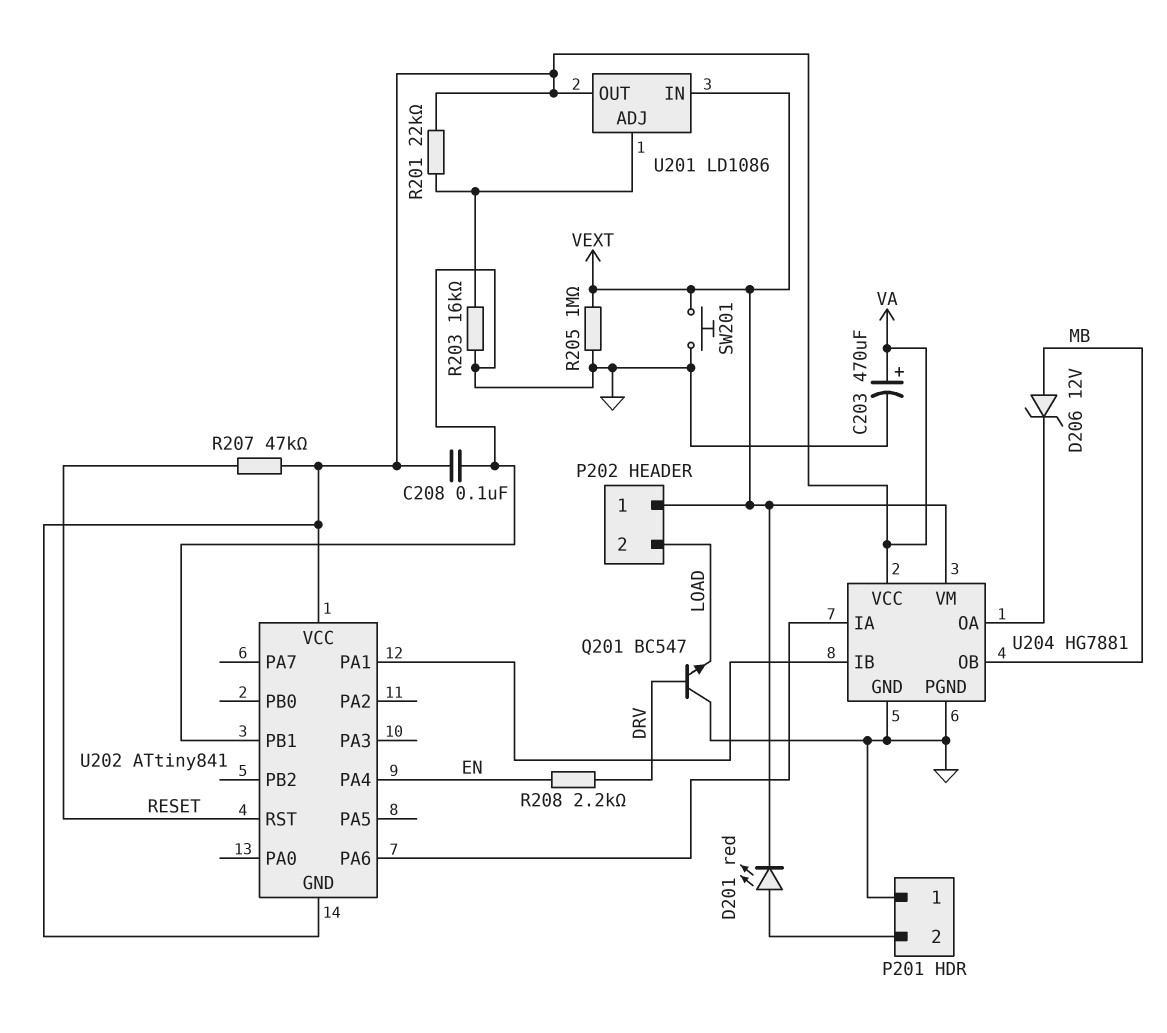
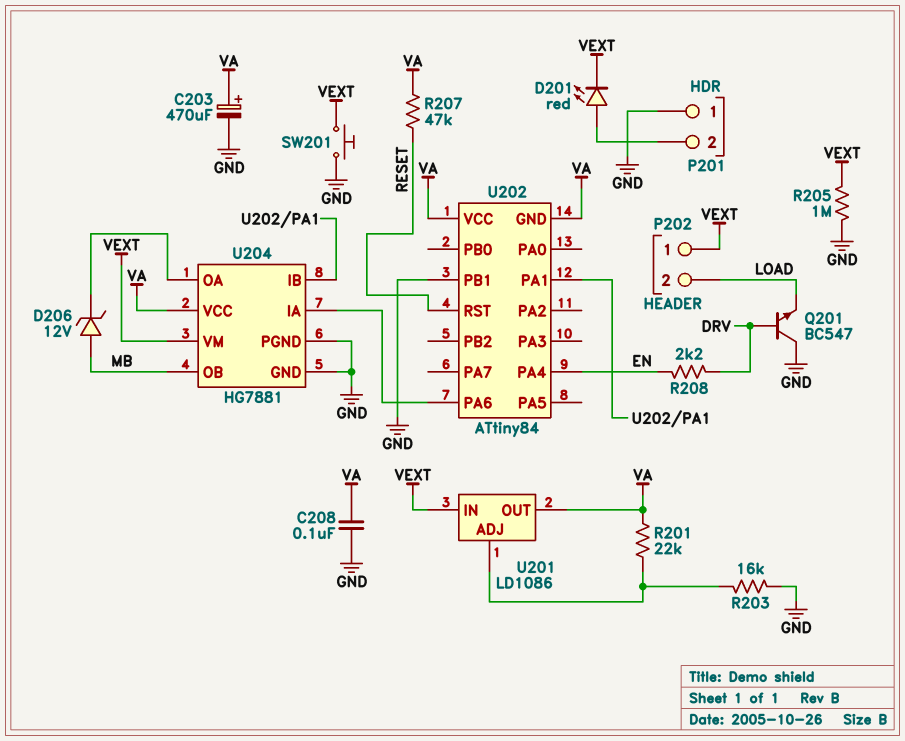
U202: ATtiny841 -> ATtiny84

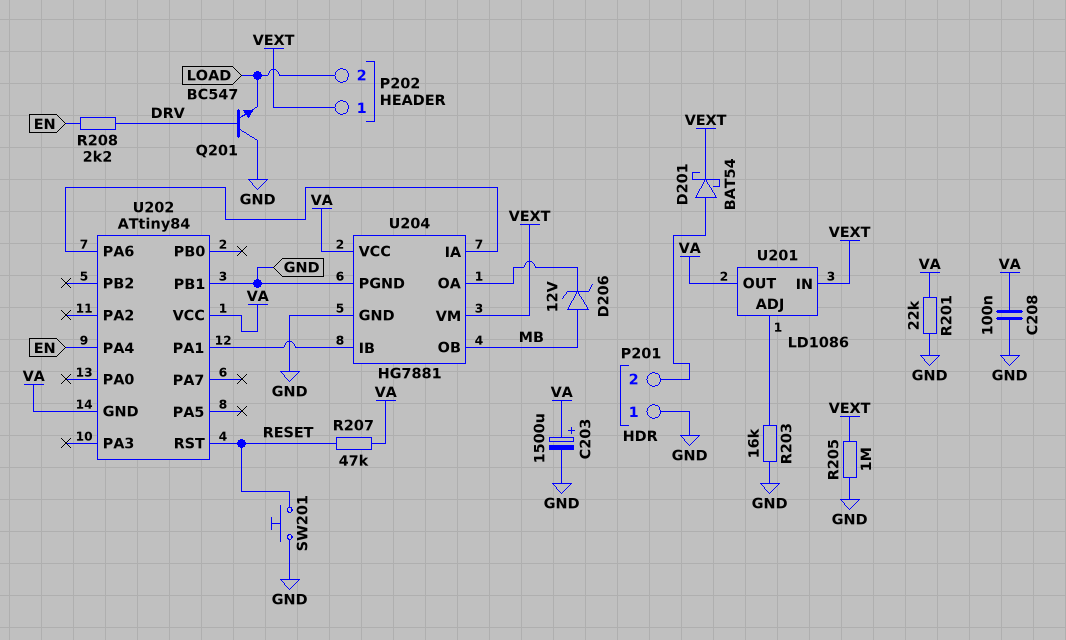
C203: 470uF (plus VA, minus GND) -> 1500uF (plus VA, minus GND)
D201: LED red (A P201/2, K VEXT) -> schottky BAT54 (A P201/2, K VEXT)
R201: 22k (U201/ADJ, VA) -> 22k (GND, VA)
SW201: button (GND, VEXT) -> button (GND, RESET)

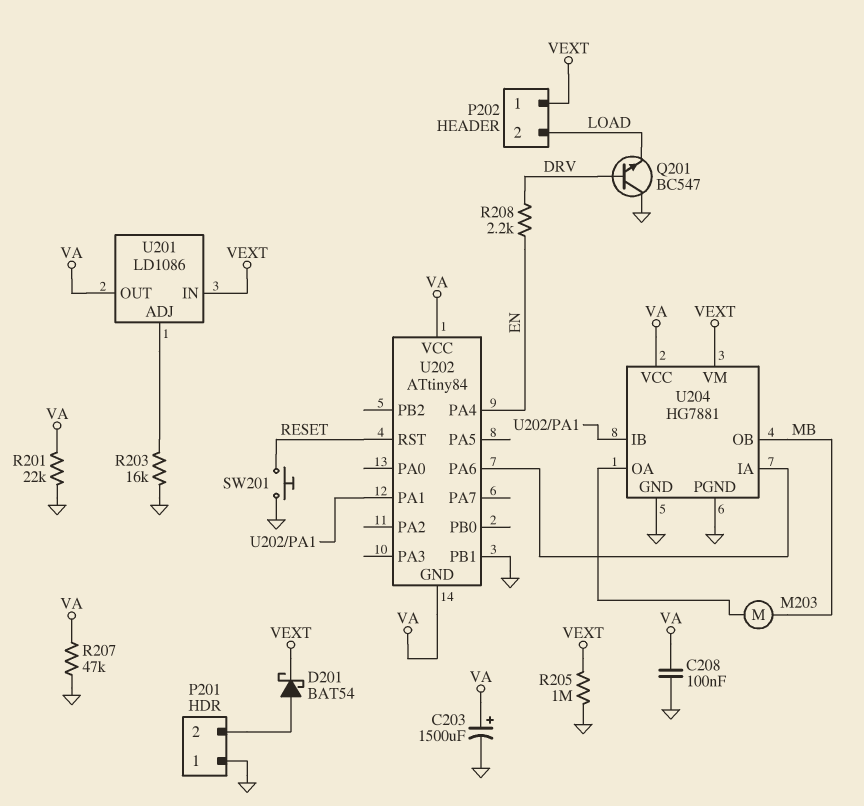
D206: zener 12V (A MB, K U204/OA) -> none
M203: none -> motor (MB, U204/OA)
R207: 47k (RESET, VA) -> 47k (GND, VA)

